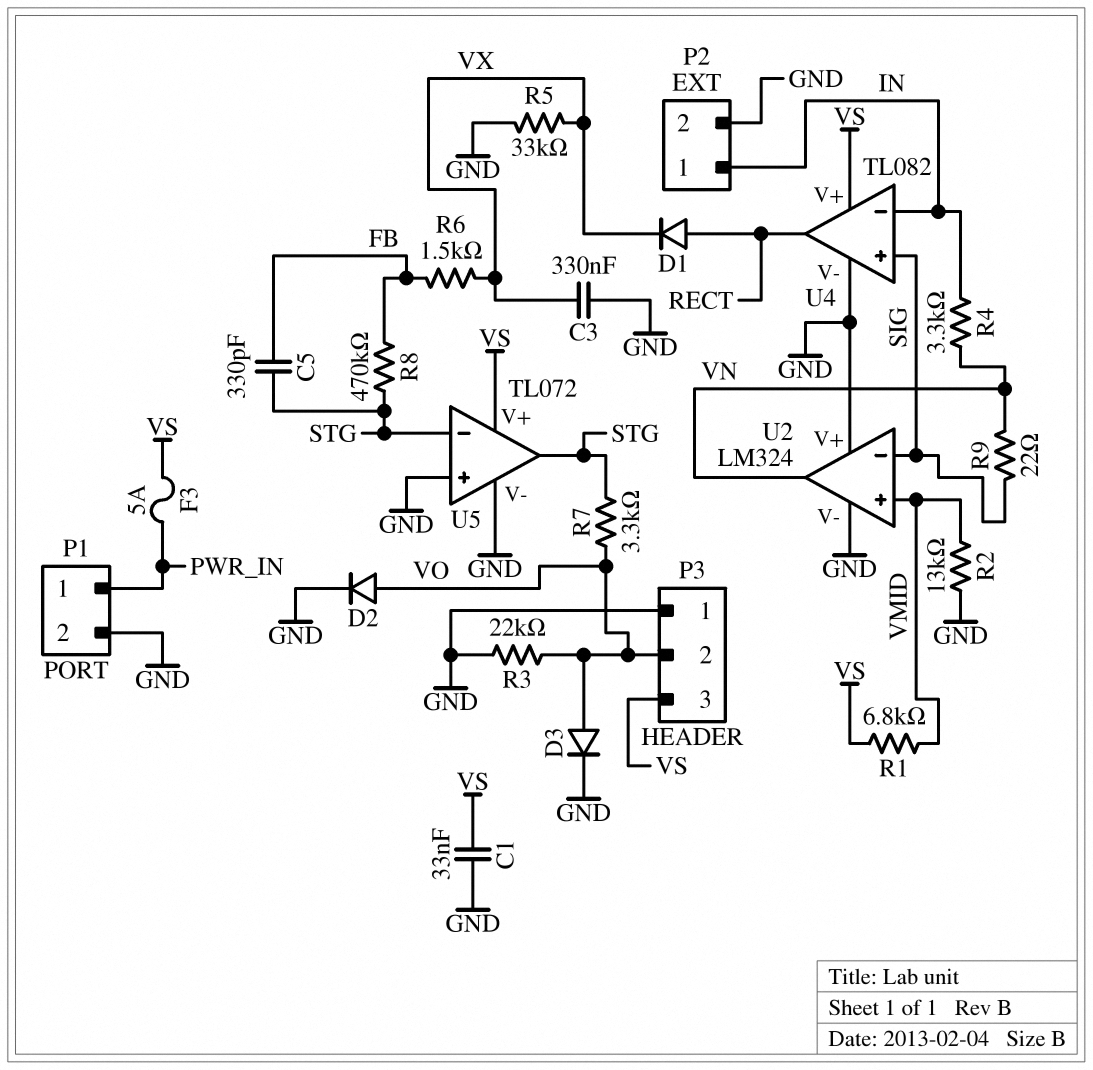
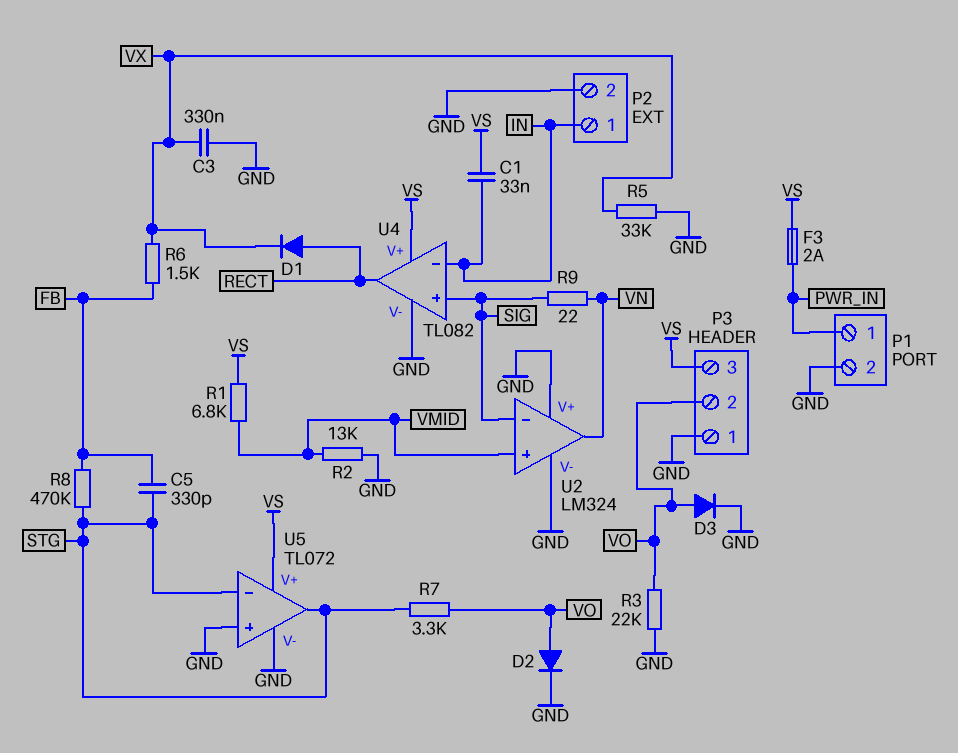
C1: 33nF (GND, VS) -> 33nF (IN, VS)
F3: 5A (PWR_IN, VS) -> 2A (PWR_IN, VS)
R4: 3.3k (IN, VN) -> none

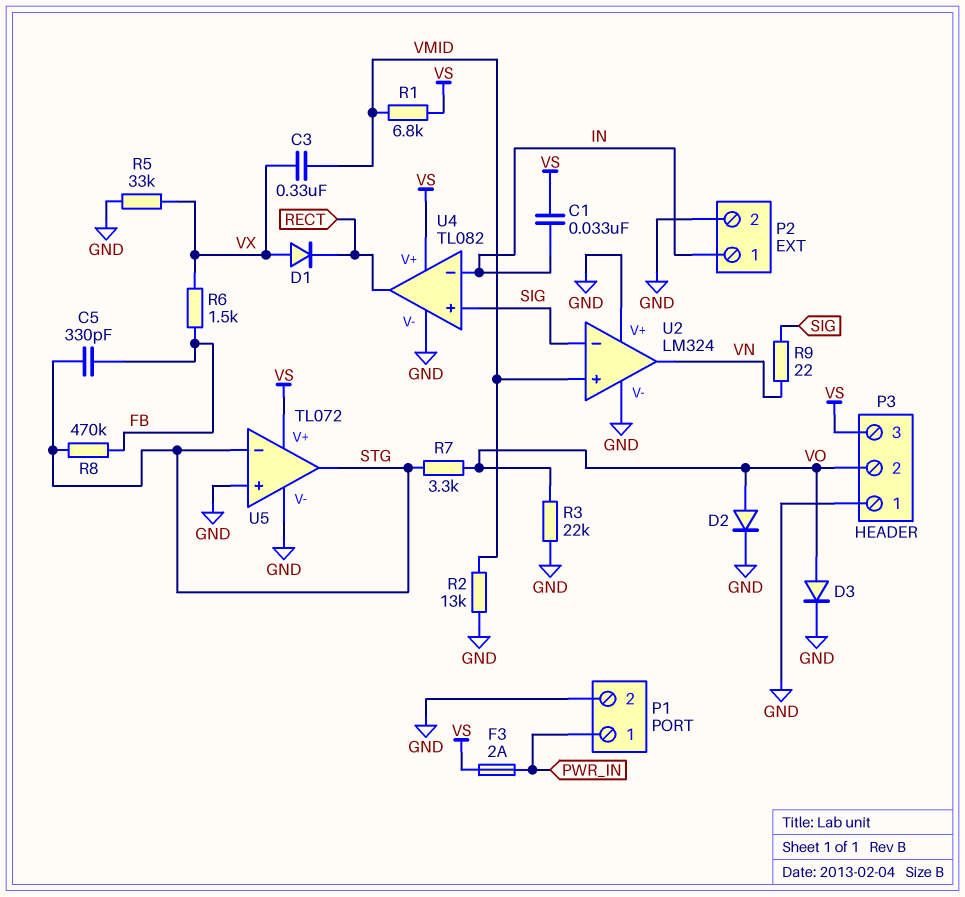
C3: 330nF (GND, VX) -> 330nF (VMID, VX)
D1: diode (A RECT, K VX) -> diode (A VX, K RECT)

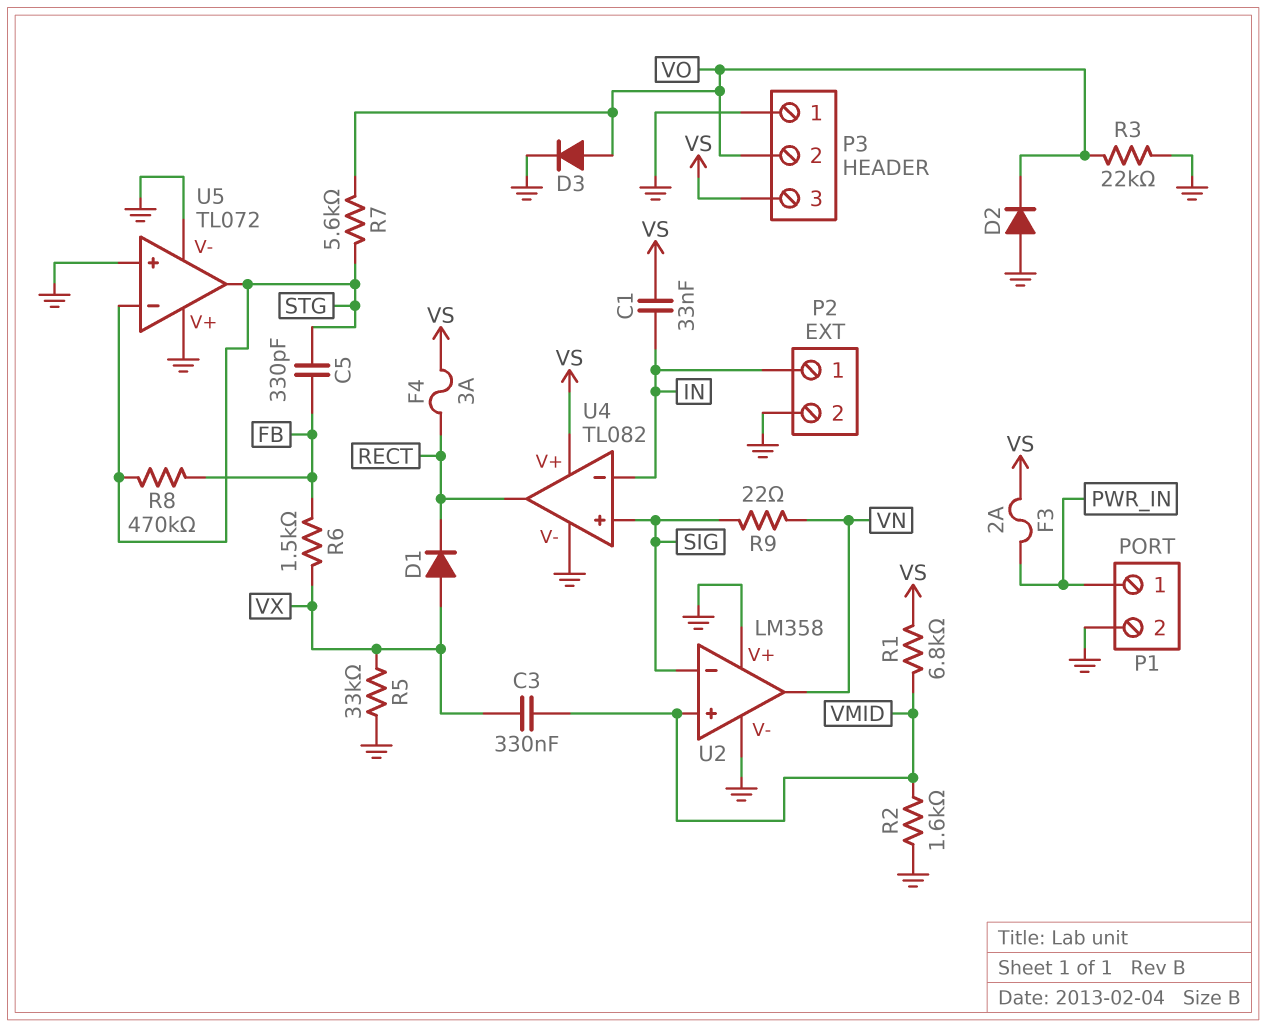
D2: diode (A VO, K GND) -> diode (A GND, K VO)
F4: none -> 3A (RECT, VS)
R2: 13k (GND, VMID) -> 1.6k (GND, VMID)
R7: 3.3k (STG, VO) -> 5.6k (STG, VO)
U2: LM324 -> LM358
U5 pin V+: VS -> GND

